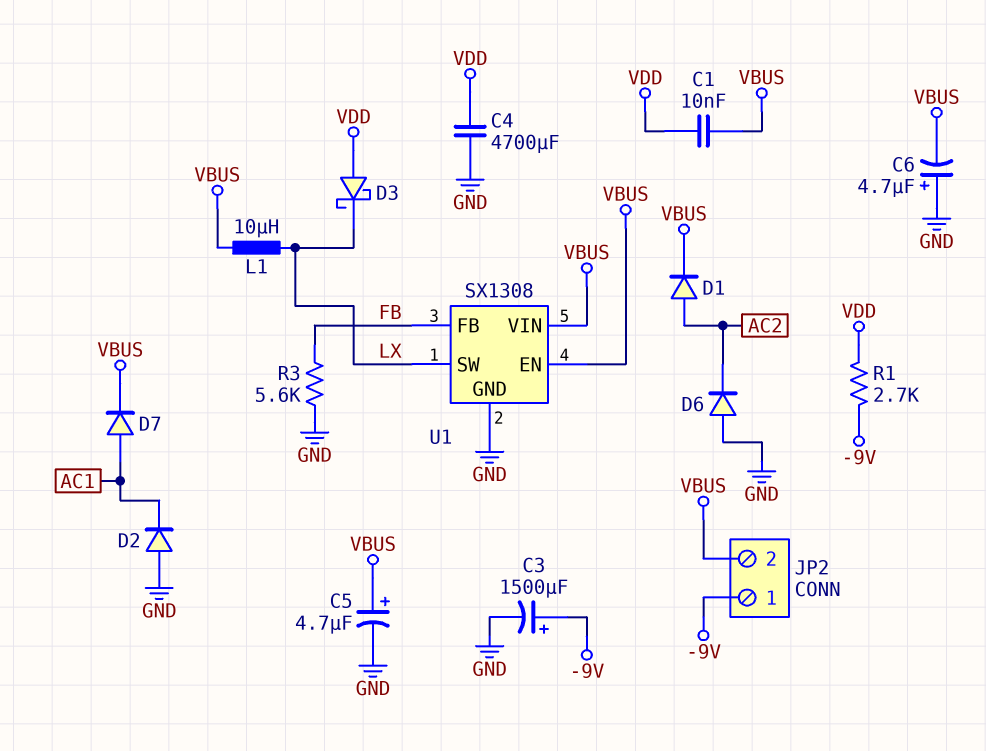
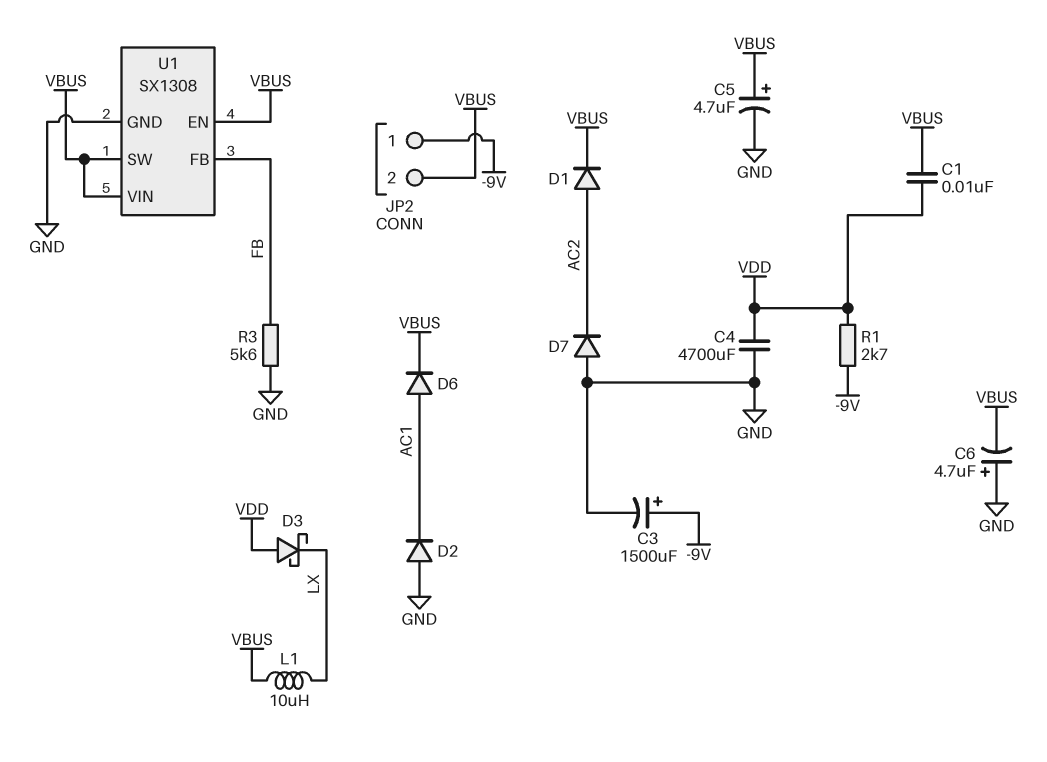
D6: diode (A GND, K AC2) -> diode (A AC1, K VBUS)
D7: diode (A AC1, K VBUS) -> diode (A GND, K AC2)
U1 pin SW: LX -> VBUS

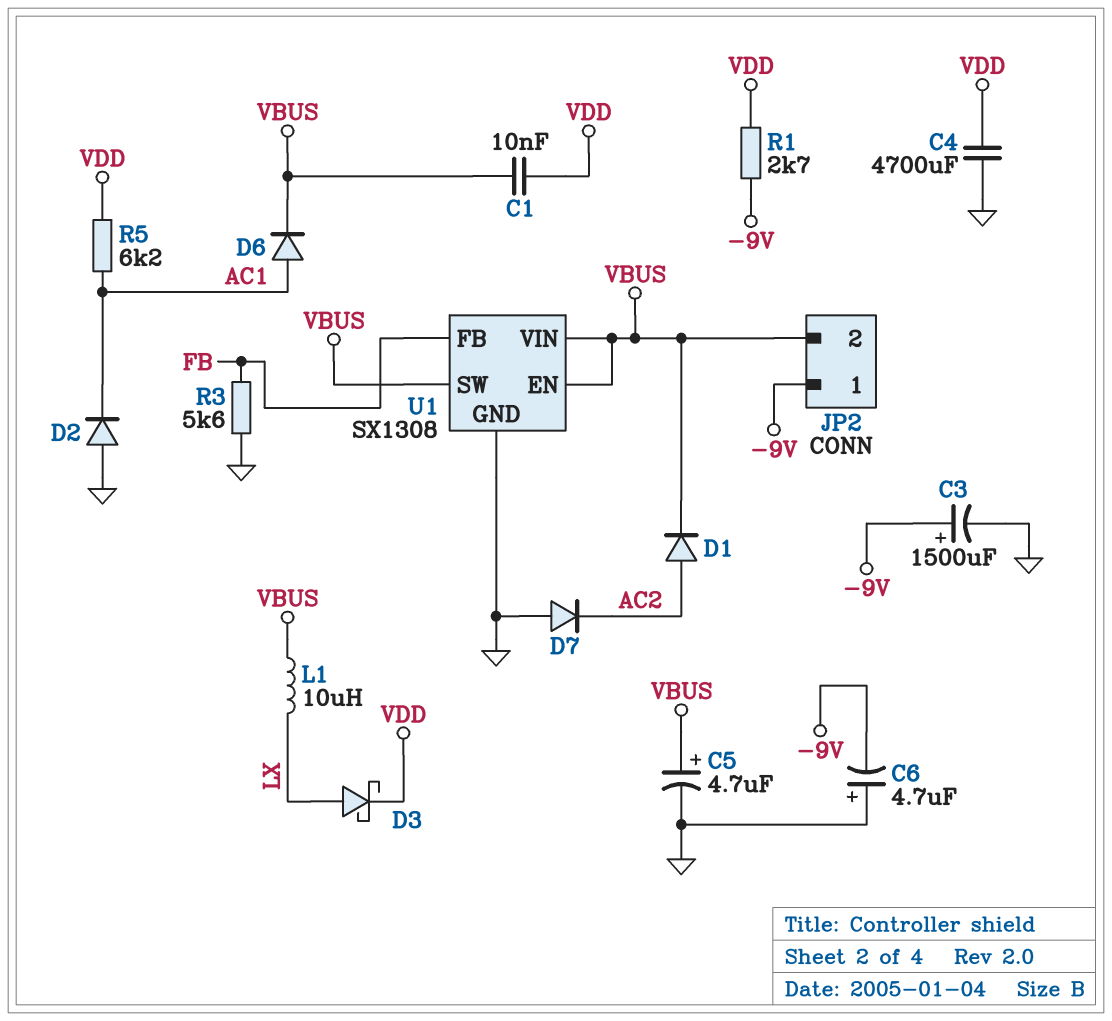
C6: 4.7uF (plus GND, minus VBUS) -> 4.7uF (plus GND, minus -9V)
D3: schottky (A VDD, K LX) -> schottky (A LX, K VDD)
R5: none -> 6.2k (AC1, VDD)

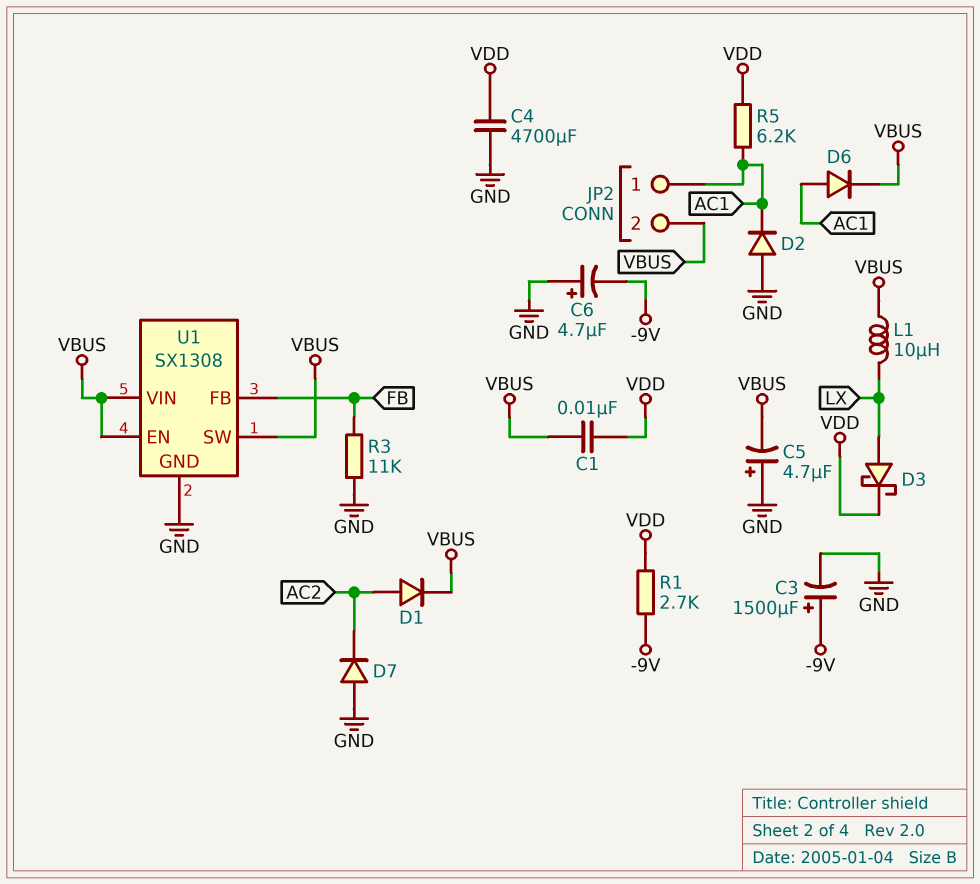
C5: 4.7uF (plus VBUS, minus GND) -> 4.7uF (plus GND, minus VBUS)
JP2 pin 1: -9V -> AC1
R3: 5.6k (FB, GND) -> 11k (FB, GND)

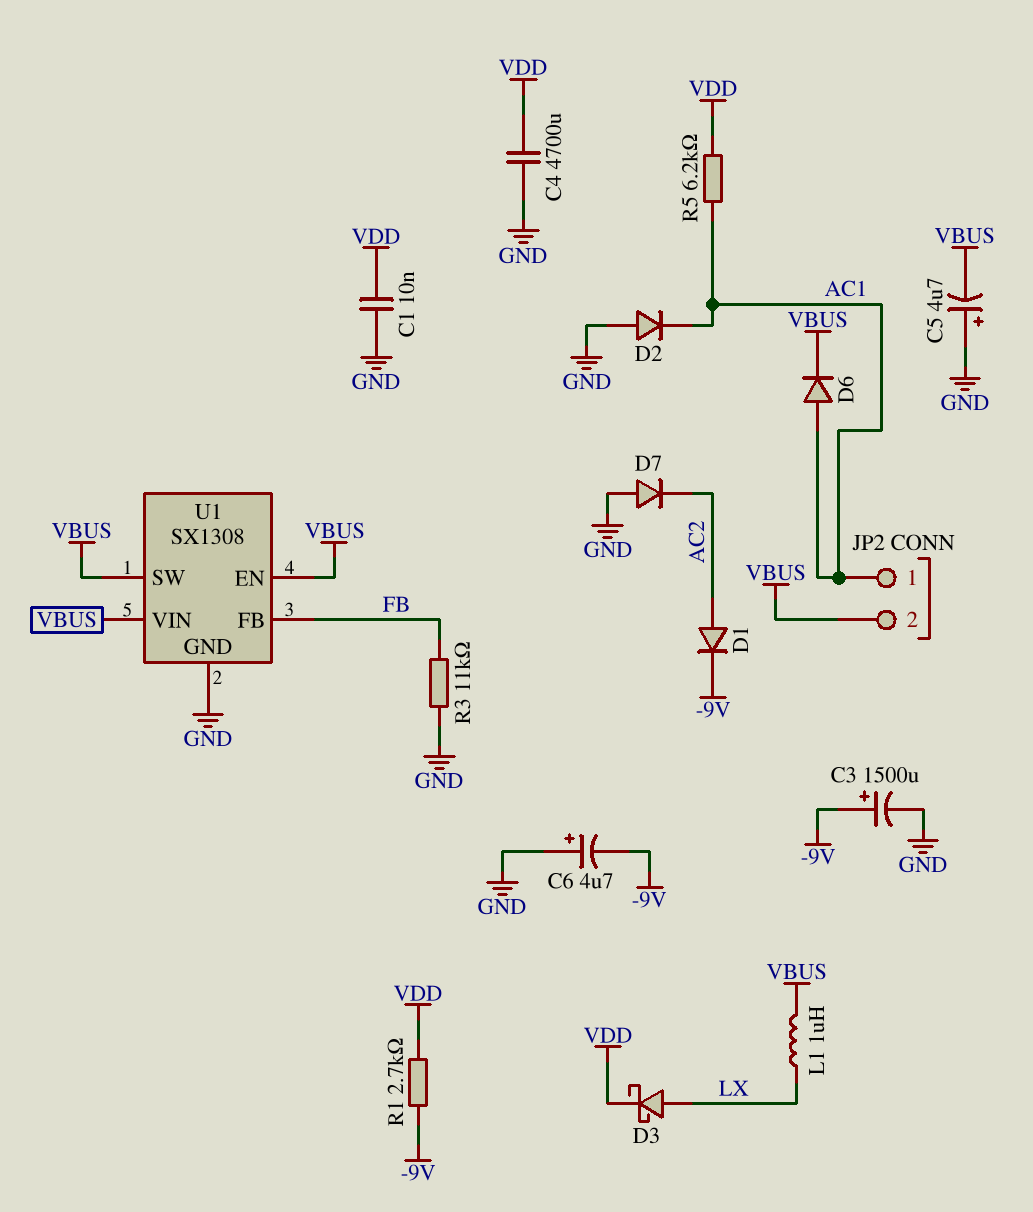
C1: 10nF (VBUS, VDD) -> 10nF (GND, VDD)
D1: diode (A AC2, K VBUS) -> diode (A AC2, K -9V)
L1: 10uH (LX, VBUS) -> 1uH (LX, VBUS)

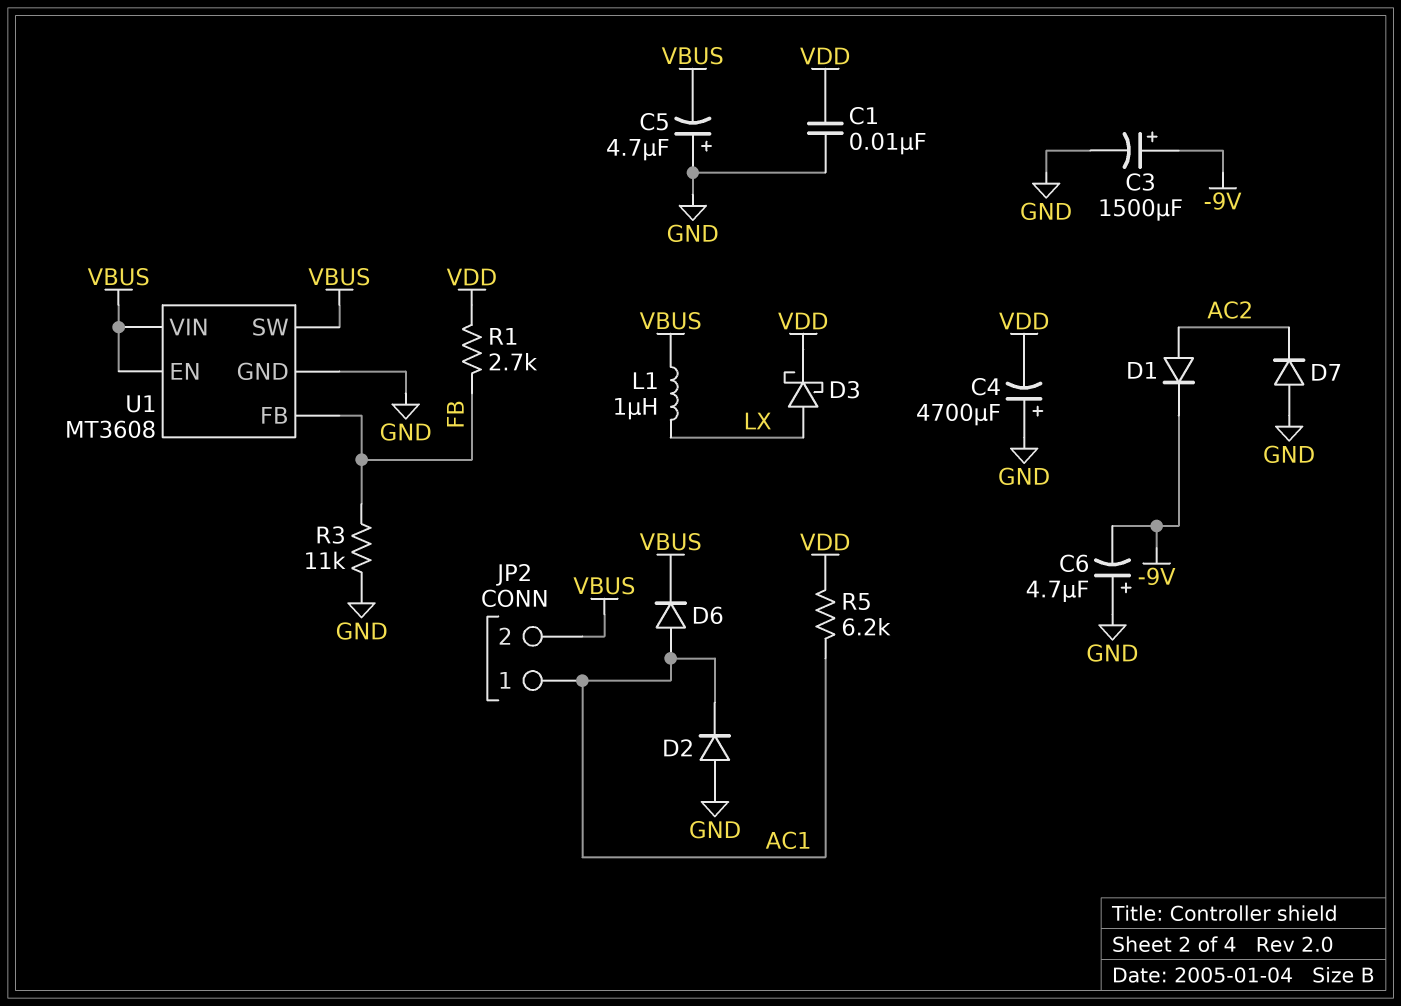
C4: 4700uF (GND, VDD) -> 4700uF (plus GND, minus VDD)
R1: 2.7k (-9V, VDD) -> 2.7k (FB, VDD)
U1: SX1308 -> MT3608

